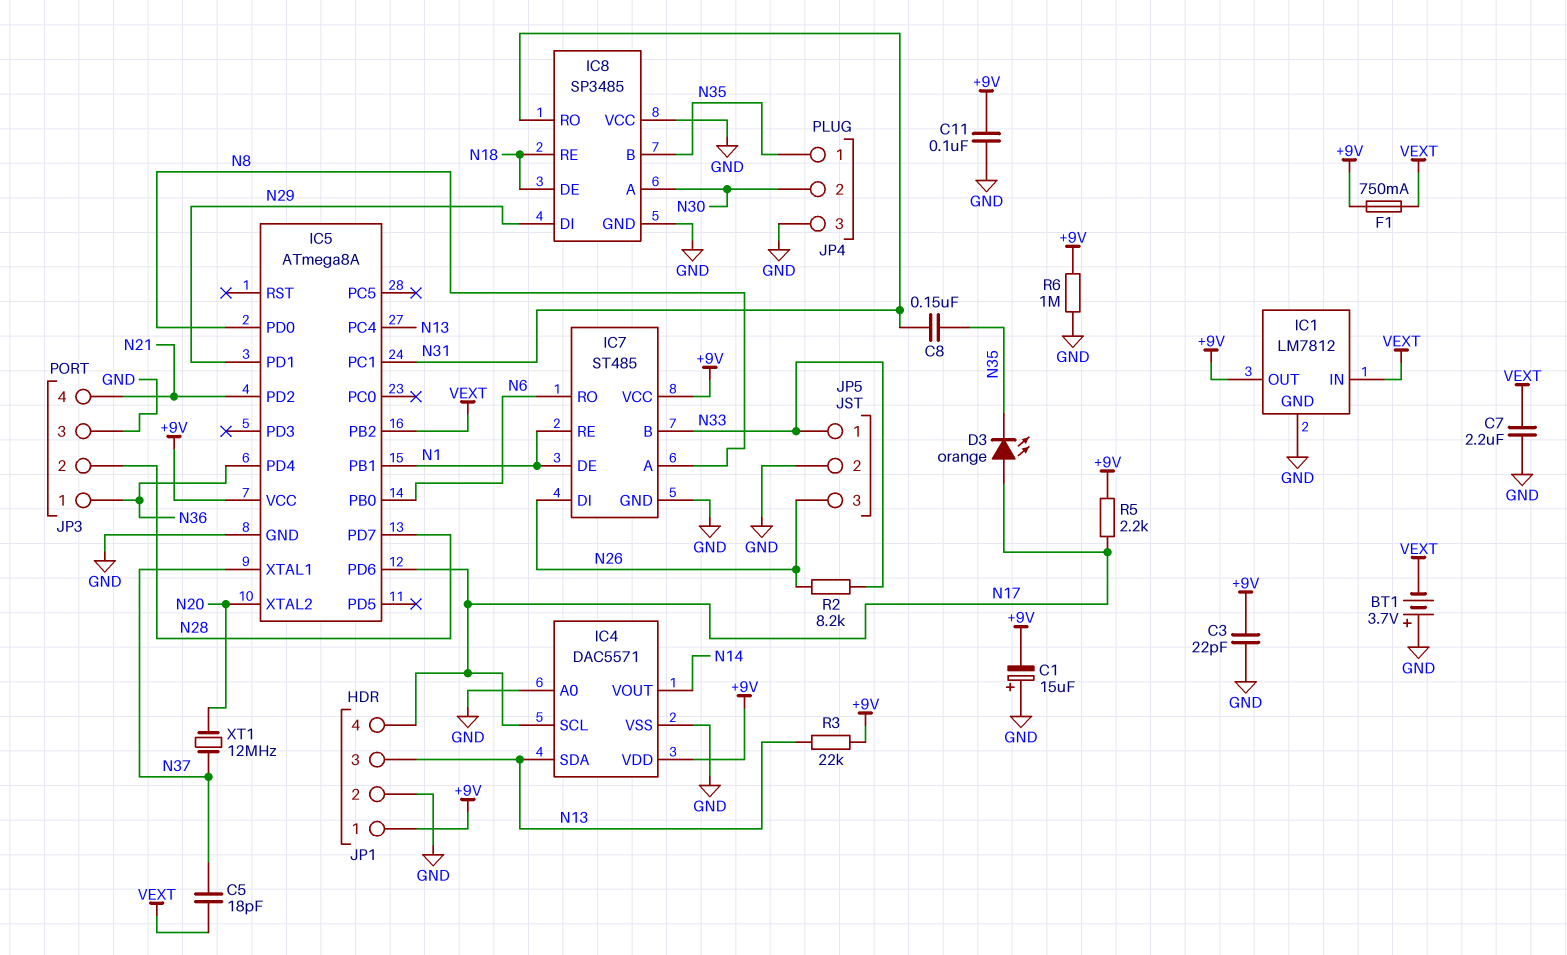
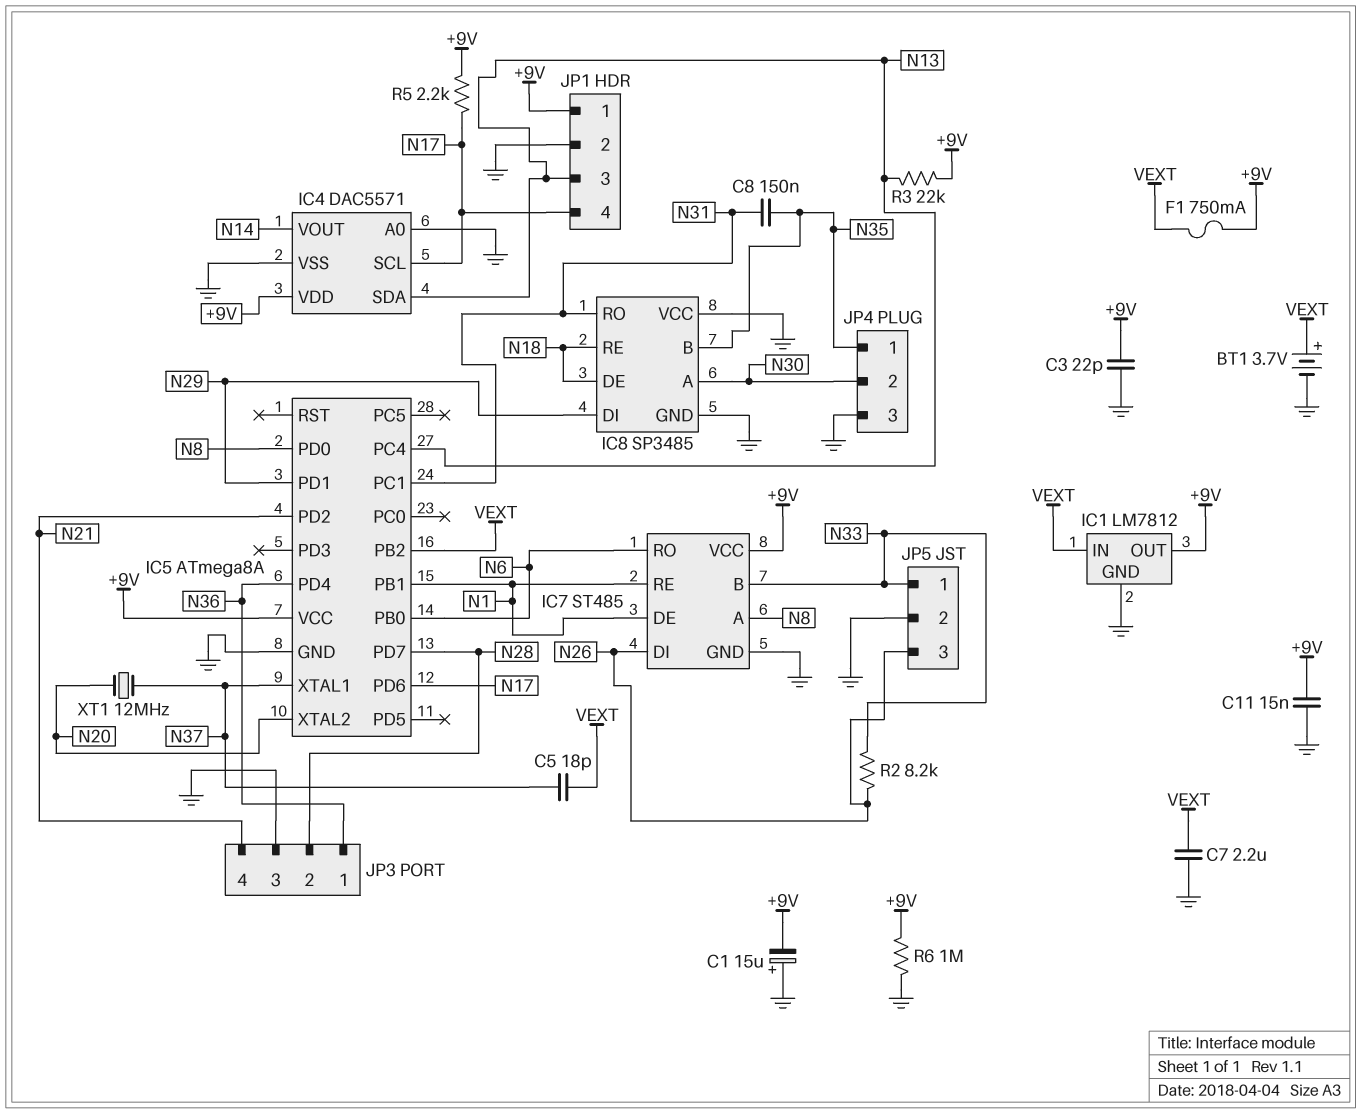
BT1: 3.7V (plus GND, minus VEXT) -> 3.7V (plus VEXT, minus GND)
C11: 100nF (+9V, GND) -> 15nF (+9V, GND)
D3: LED orange (A N17, K N35) -> none

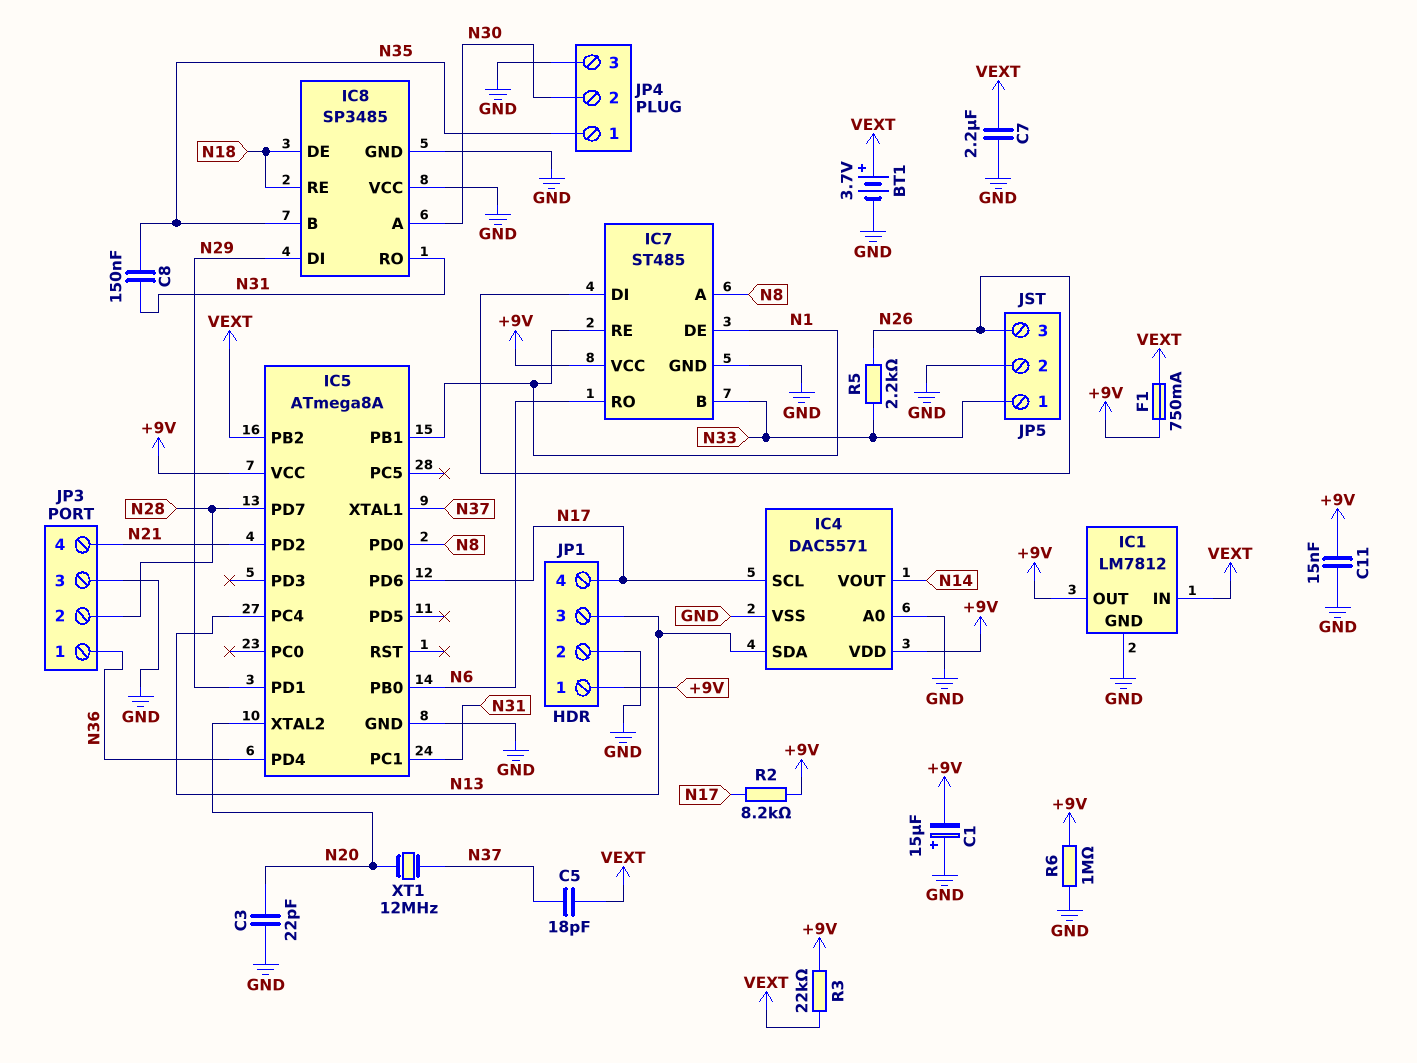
C3: 22pF (+9V, GND) -> 22pF (GND, N20)
R2: 8.2k (N26, N33) -> 8.2k (+9V, N17)
R3: 22k (+9V, N13) -> 22k (+9V, VEXT)
R5: 2.2k (+9V, N17) -> 2.2k (N26, N33)

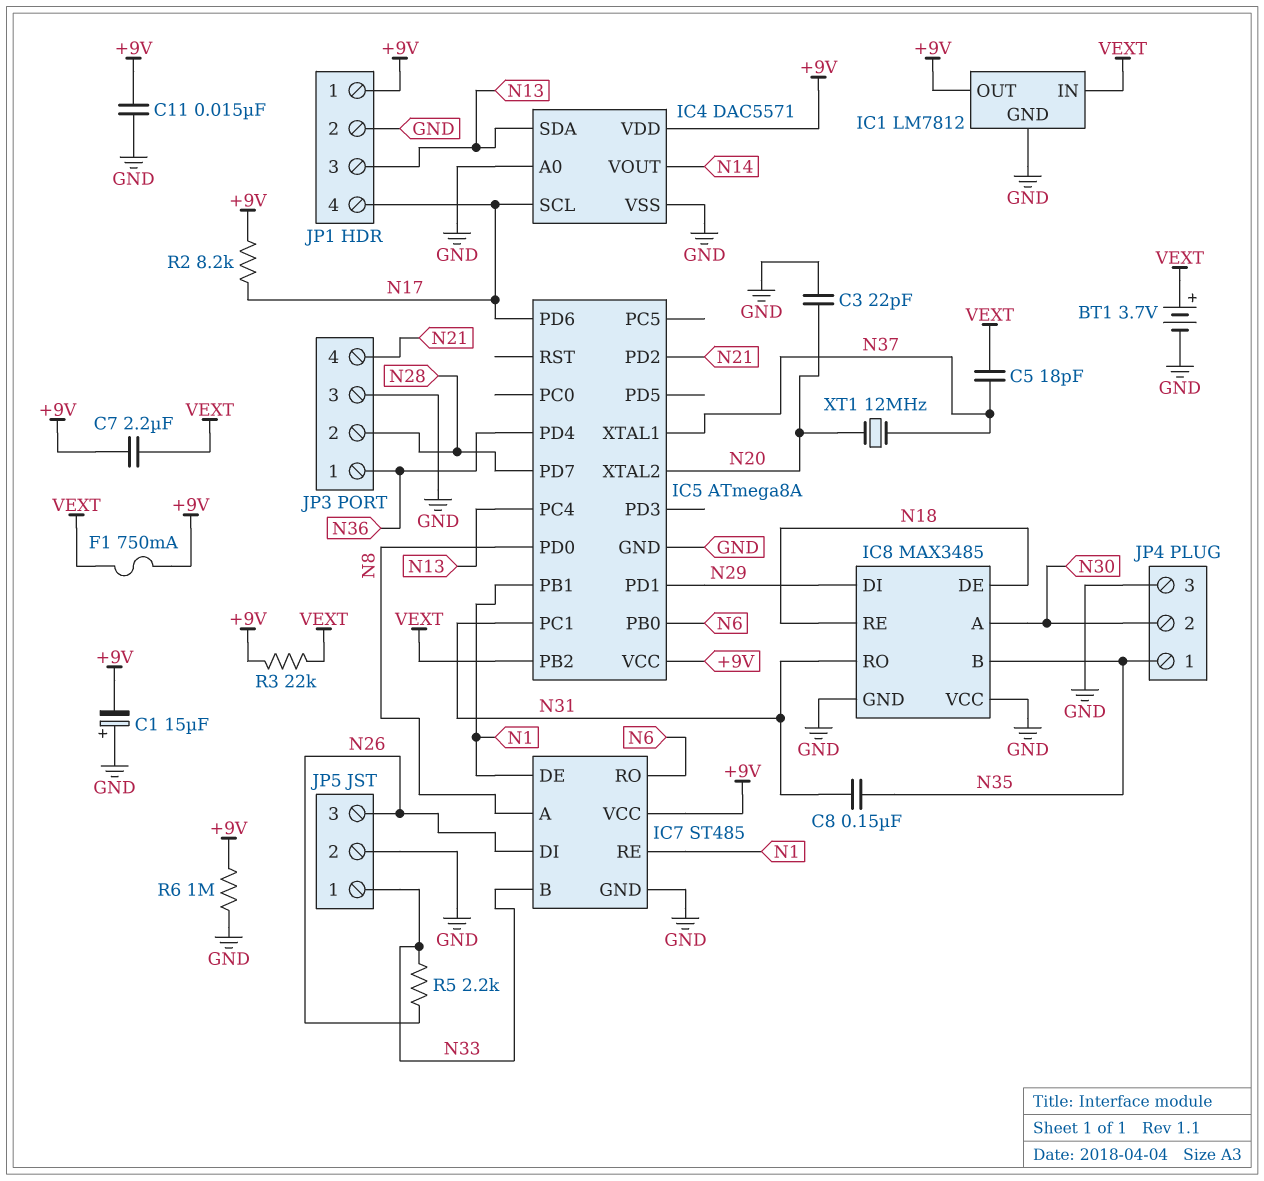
C7: 2.2uF (GND, VEXT) -> 2.2uF (+9V, VEXT)
IC8: SP3485 -> MAX3485

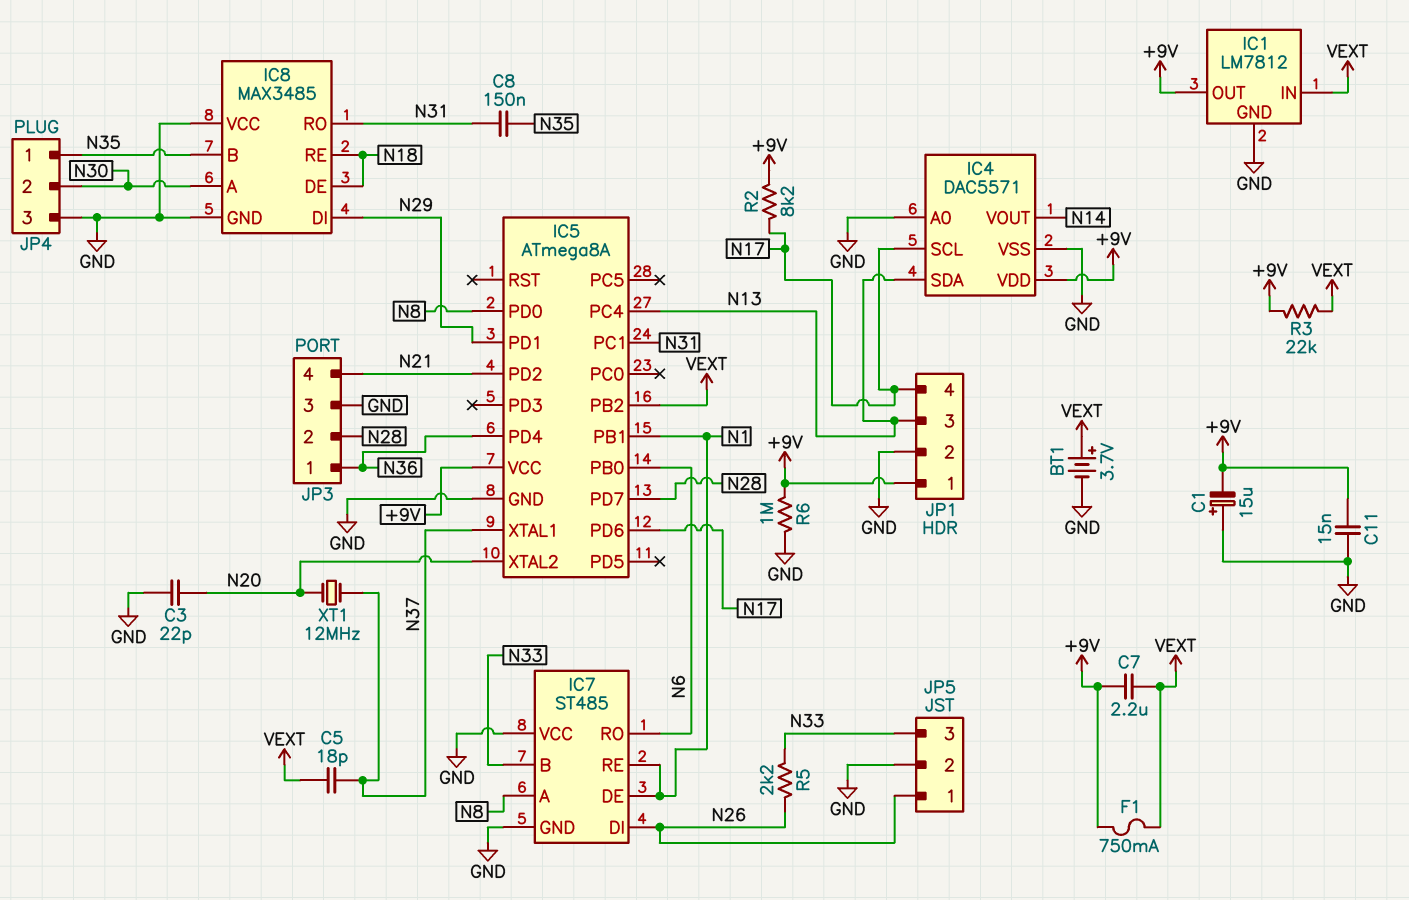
IC7 pin VCC: +9V -> GND
JP5 pin 1: N33 -> N26
JP5 pin 3: N26 -> N33

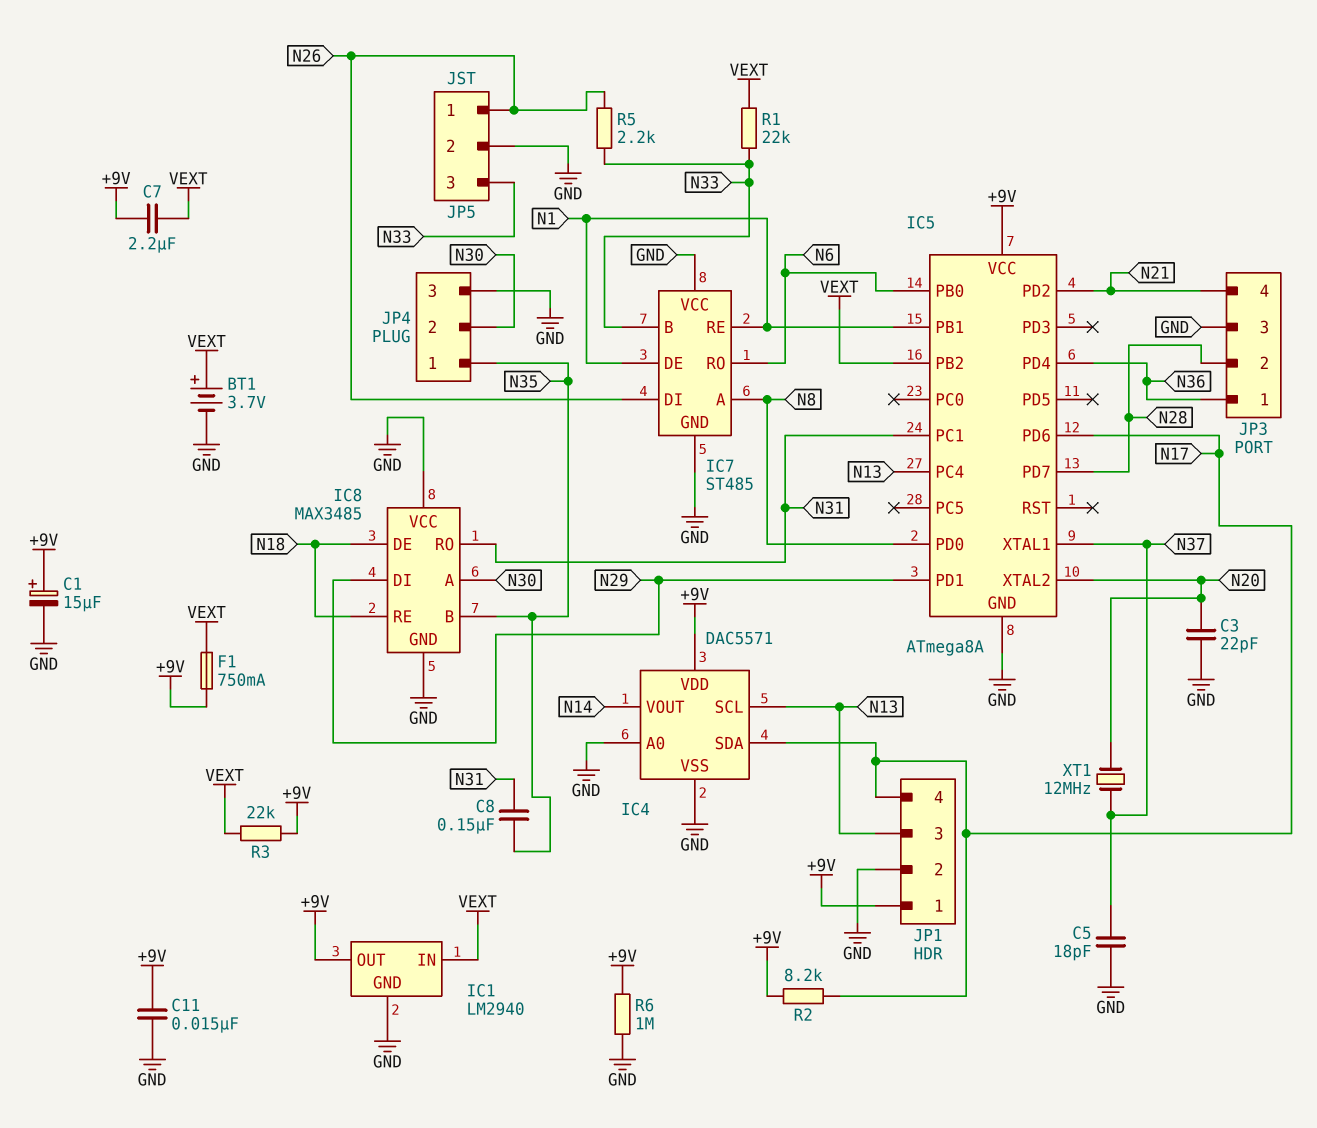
C1: 15uF (plus GND, minus +9V) -> 15uF (plus +9V, minus GND)
C5: 18pF (N37, VEXT) -> 18pF (GND, N37)
IC1: LM7812 -> LM2940
IC4 pin SCL: N17 -> N13
IC4 pin SDA: N13 -> N17
R1: none -> 22k (N33, VEXT)

